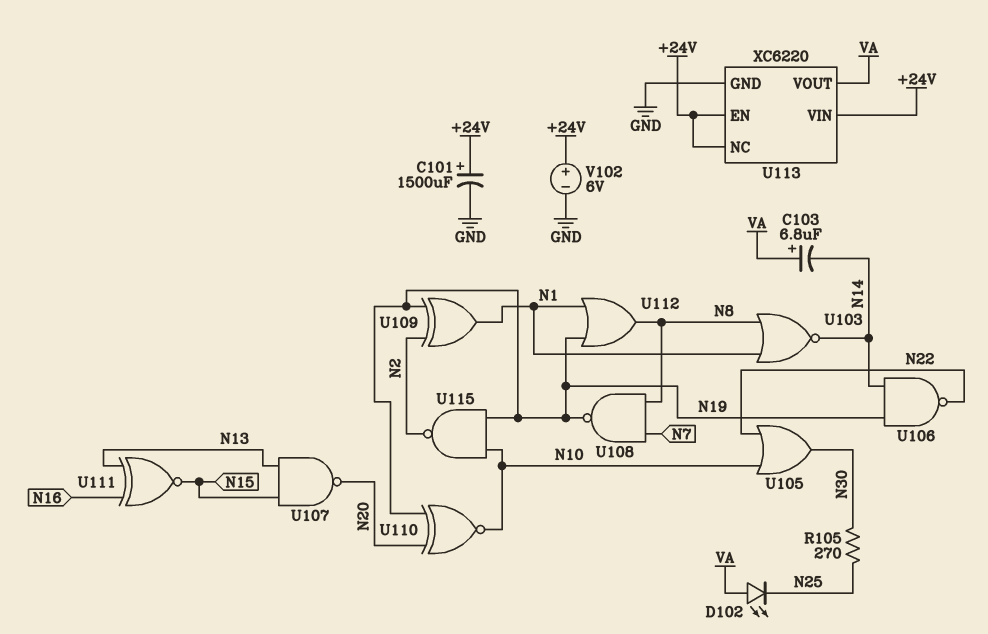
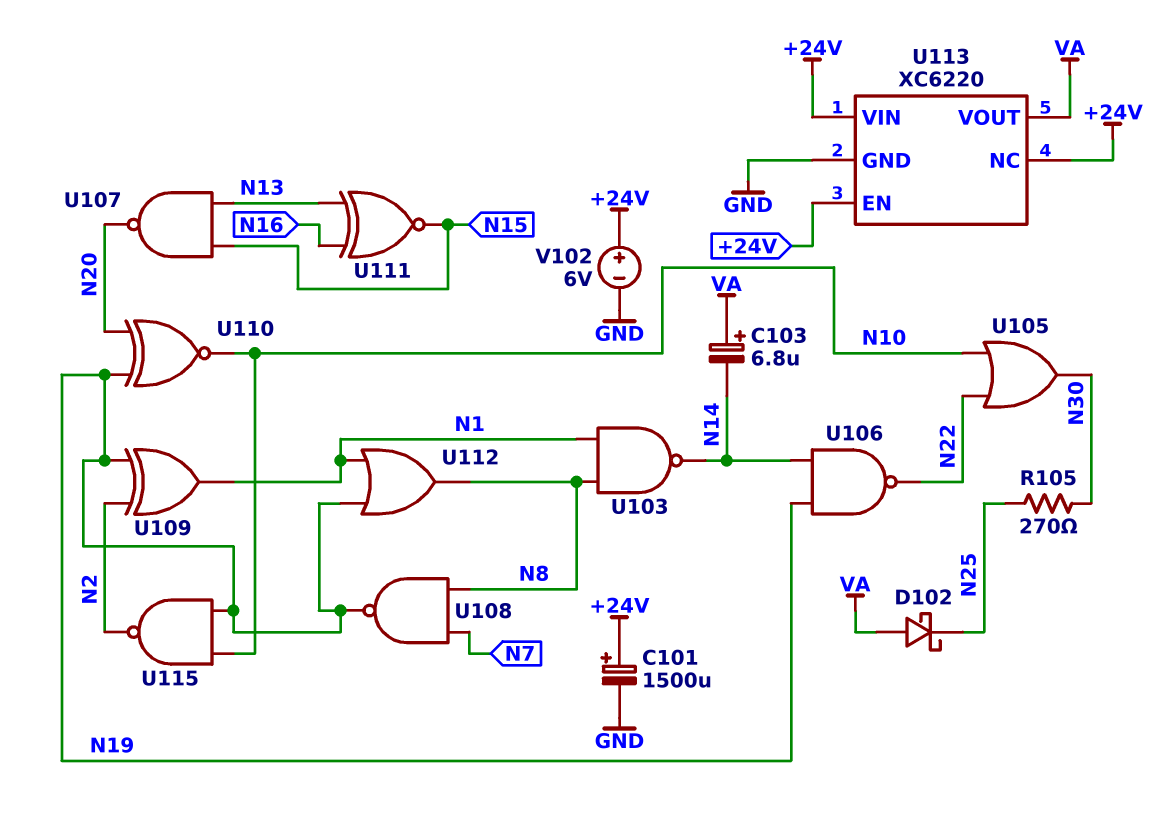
D102: LED (A VA, K N25) -> schottky (A VA, K N25)
U103: NOR (in N1, in N8, out N14) -> NAND (in N1, in N8, out N14)

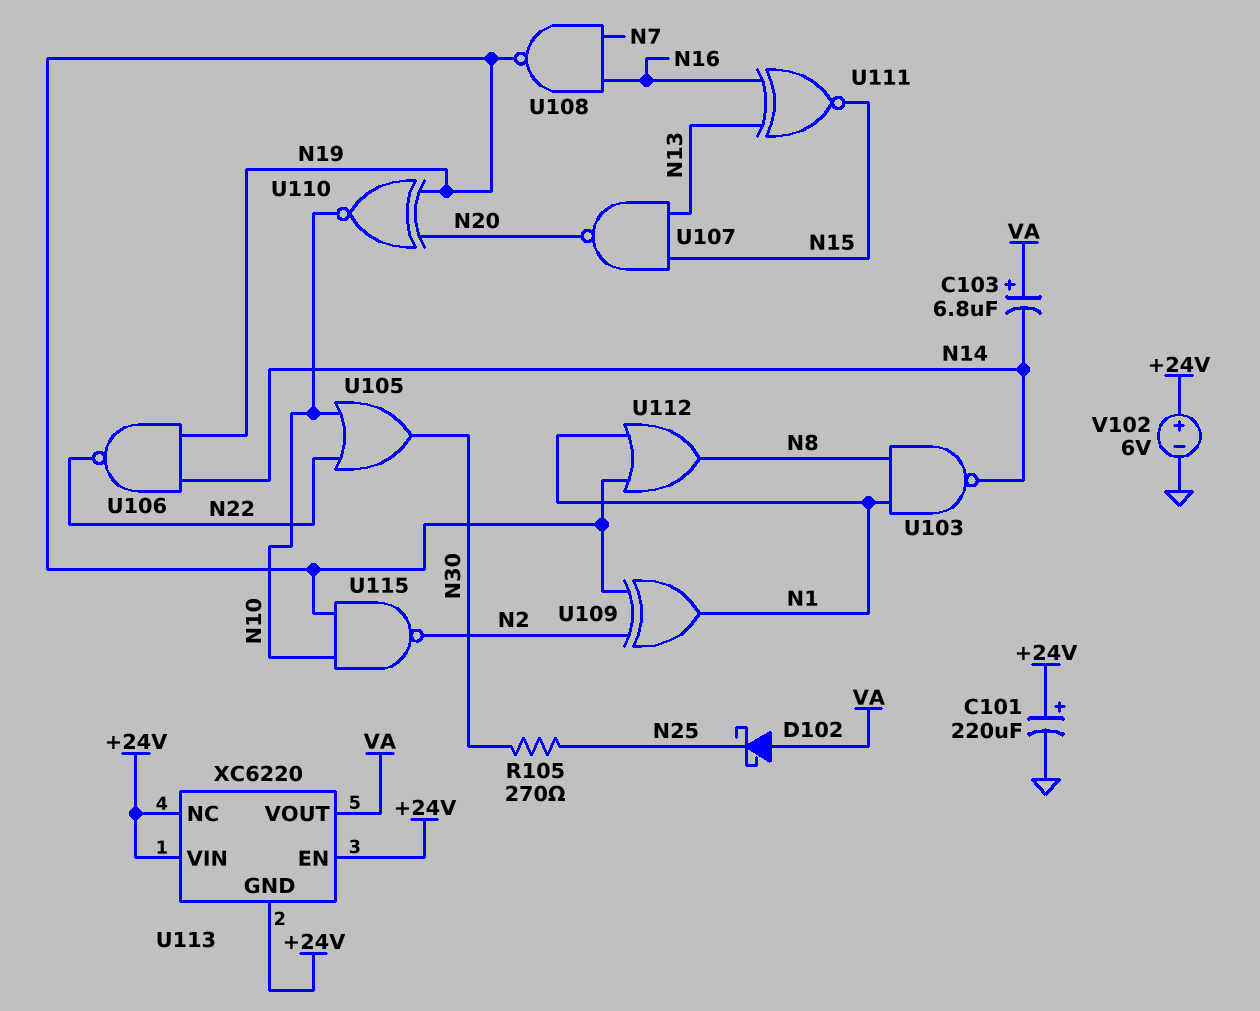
C101: 1500uF (plus +24V, minus GND) -> 220uF (plus +24V, minus GND)
U108: NAND (in N7, in N8, out N19) -> NAND (in N7, in N16, out N19)
U113 pin GND: GND -> +24V

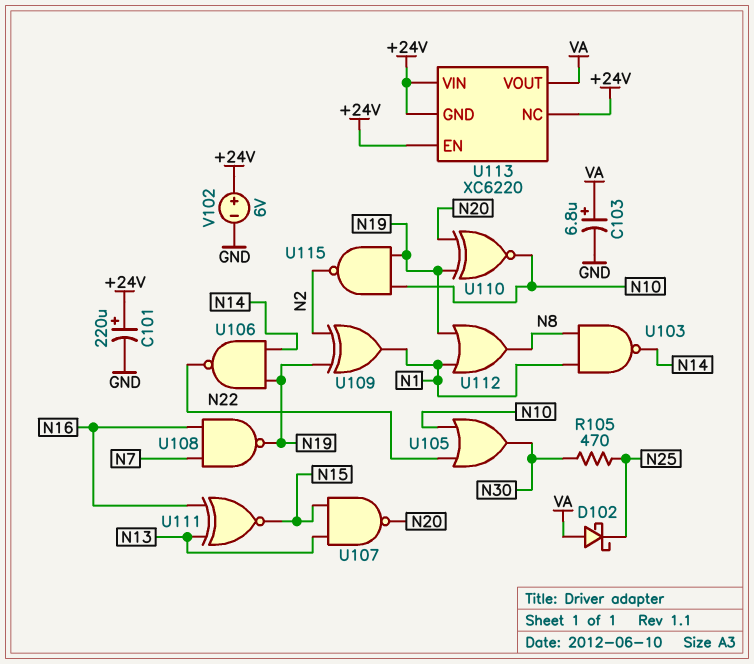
C103: 6.8uF (plus VA, minus N14) -> 6.8uF (plus VA, minus GND)
R105: 270 (N25, N30) -> 470 (N25, N30)

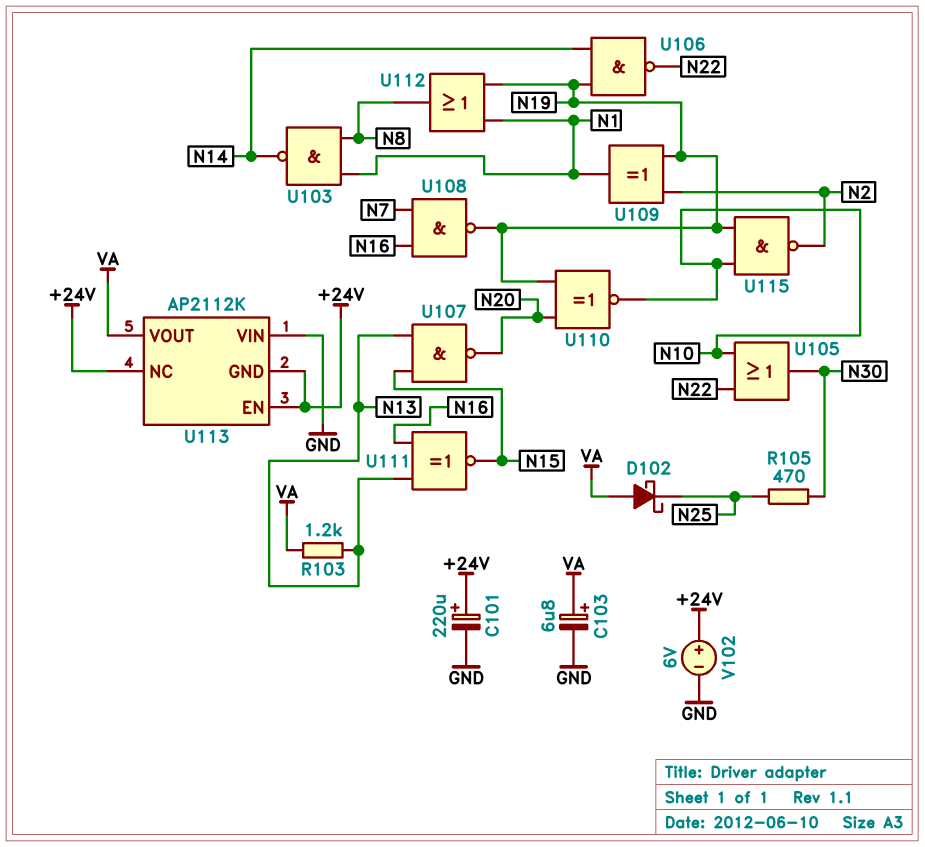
R103: none -> 1.2k (N13, VA)
U113: XC6220 -> AP2112K
U113 pin VIN: +24V -> GND

